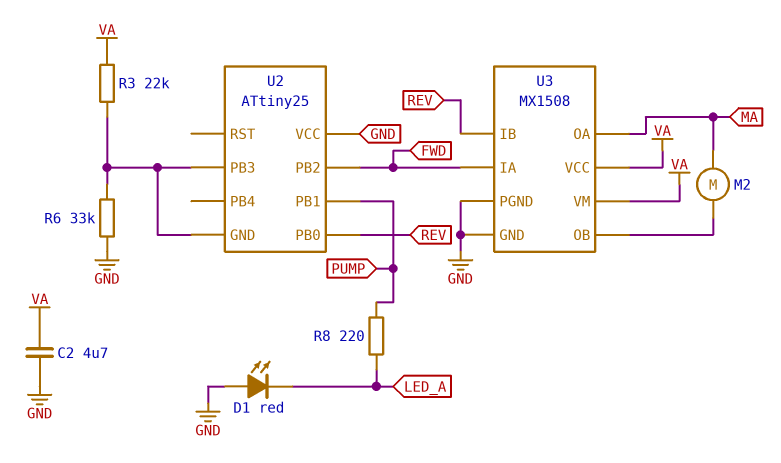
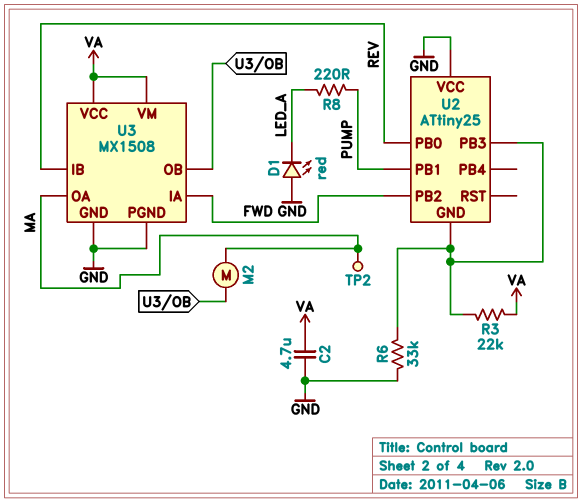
TP2: none -> test point (MA)

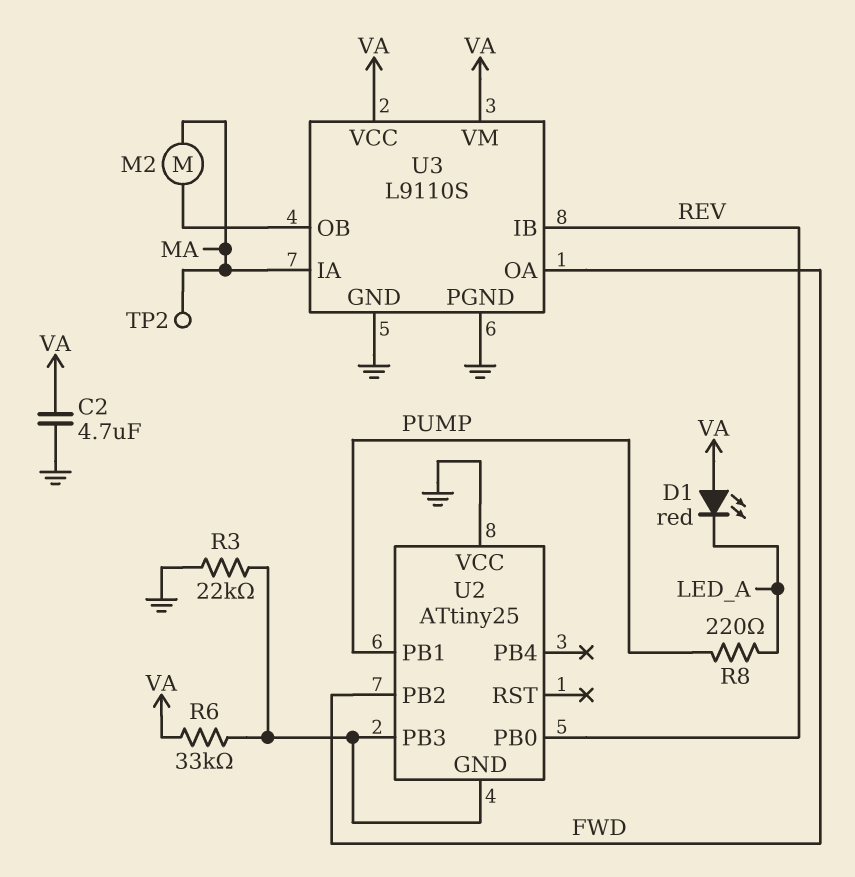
D1: LED red (A GND, K LED_A) -> LED red (A VA, K LED_A)
R3: 22k (U2/GND, VA) -> 22k (GND, U2/GND)
R6: 33k (GND, U2/GND) -> 33k (U2/GND, VA)
U3: MX1508 -> L9110S
U3 pin IA: FWD -> MA
U3 pin OA: MA -> FWD

